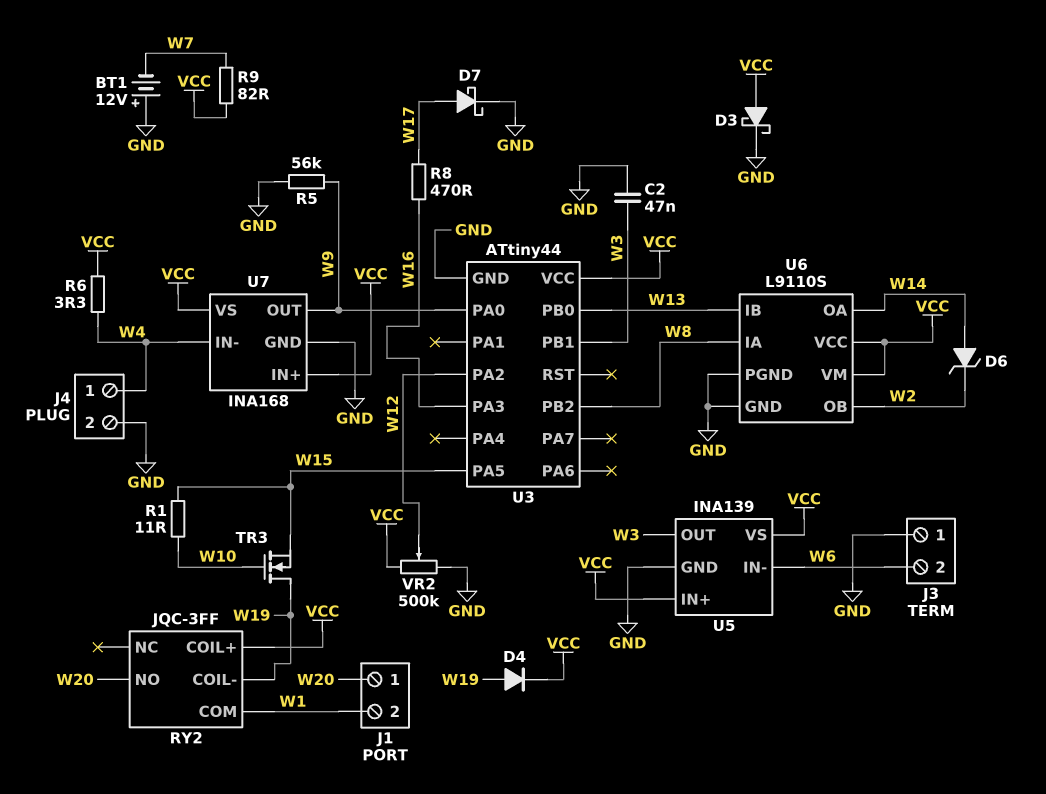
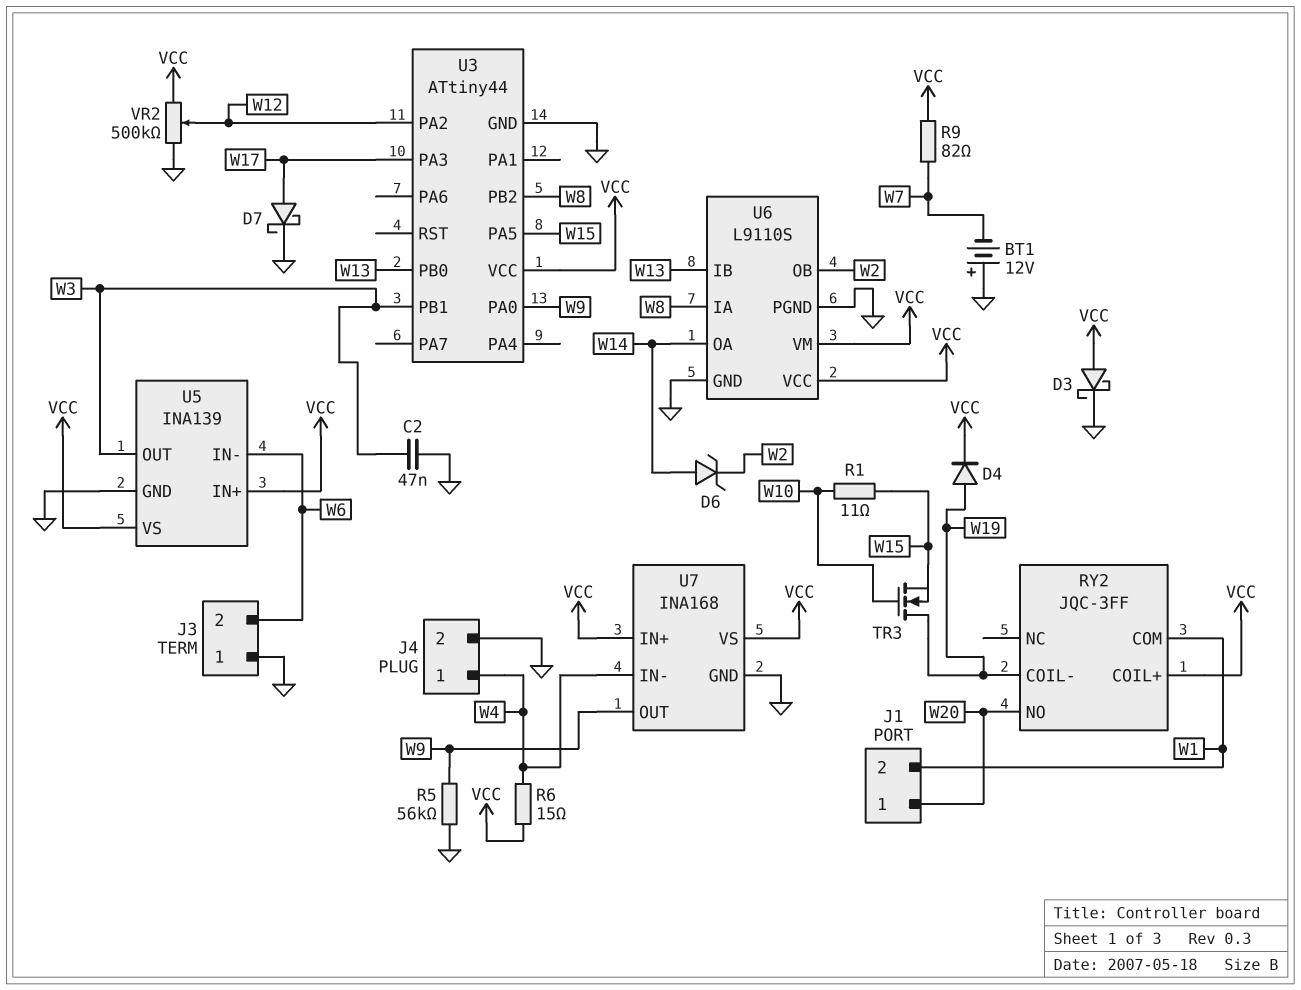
R6: 3.3 (VCC, W4) -> 15 (VCC, W4)
R8: 470 (W16, W17) -> none
U3 pin PA3: W16 -> W17

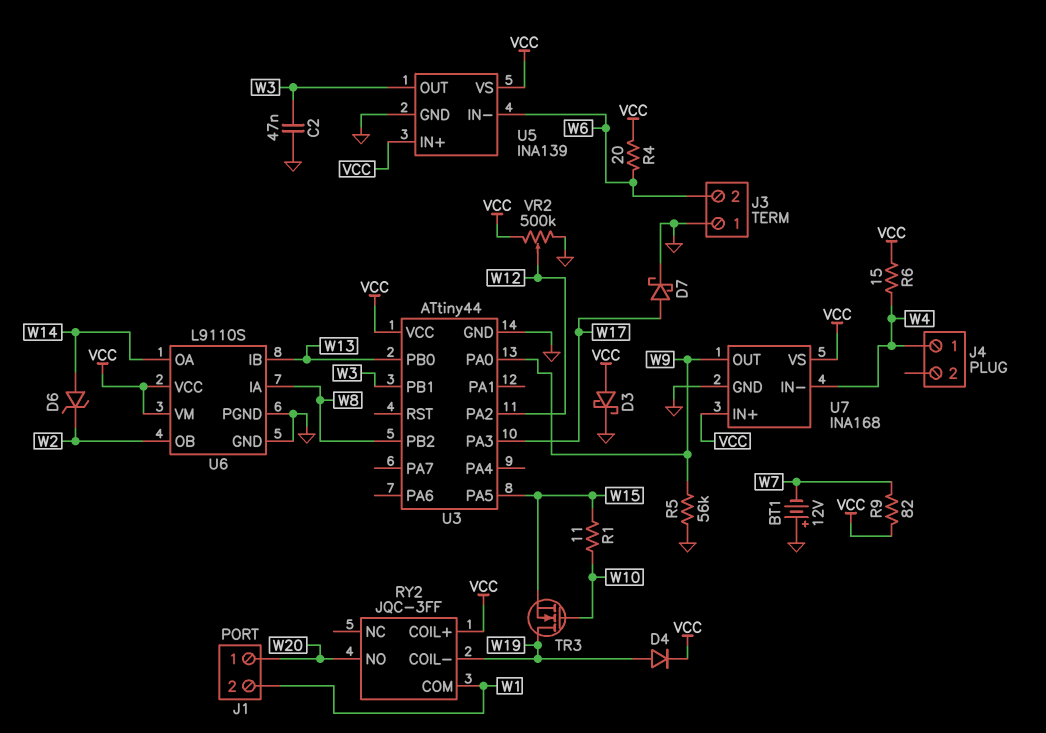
J4 pin 2: GND -> none
R4: none -> 20 (VCC, W6)

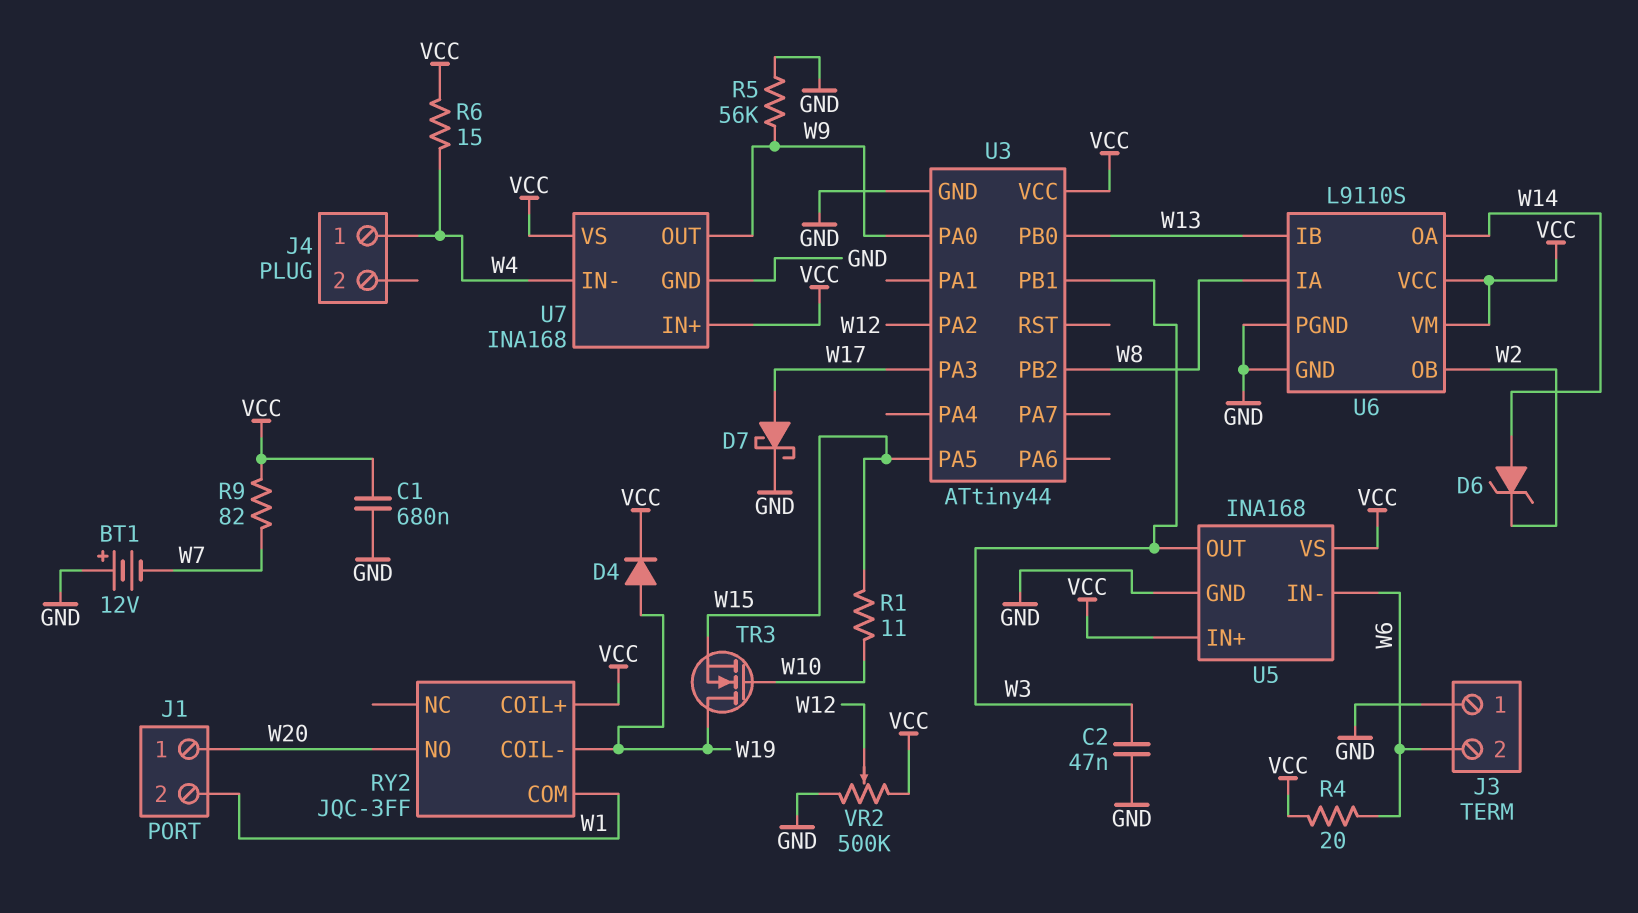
C1: none -> 680nF (GND, VCC)
D3: schottky (A VCC, K GND) -> none
U5: INA139 -> INA168

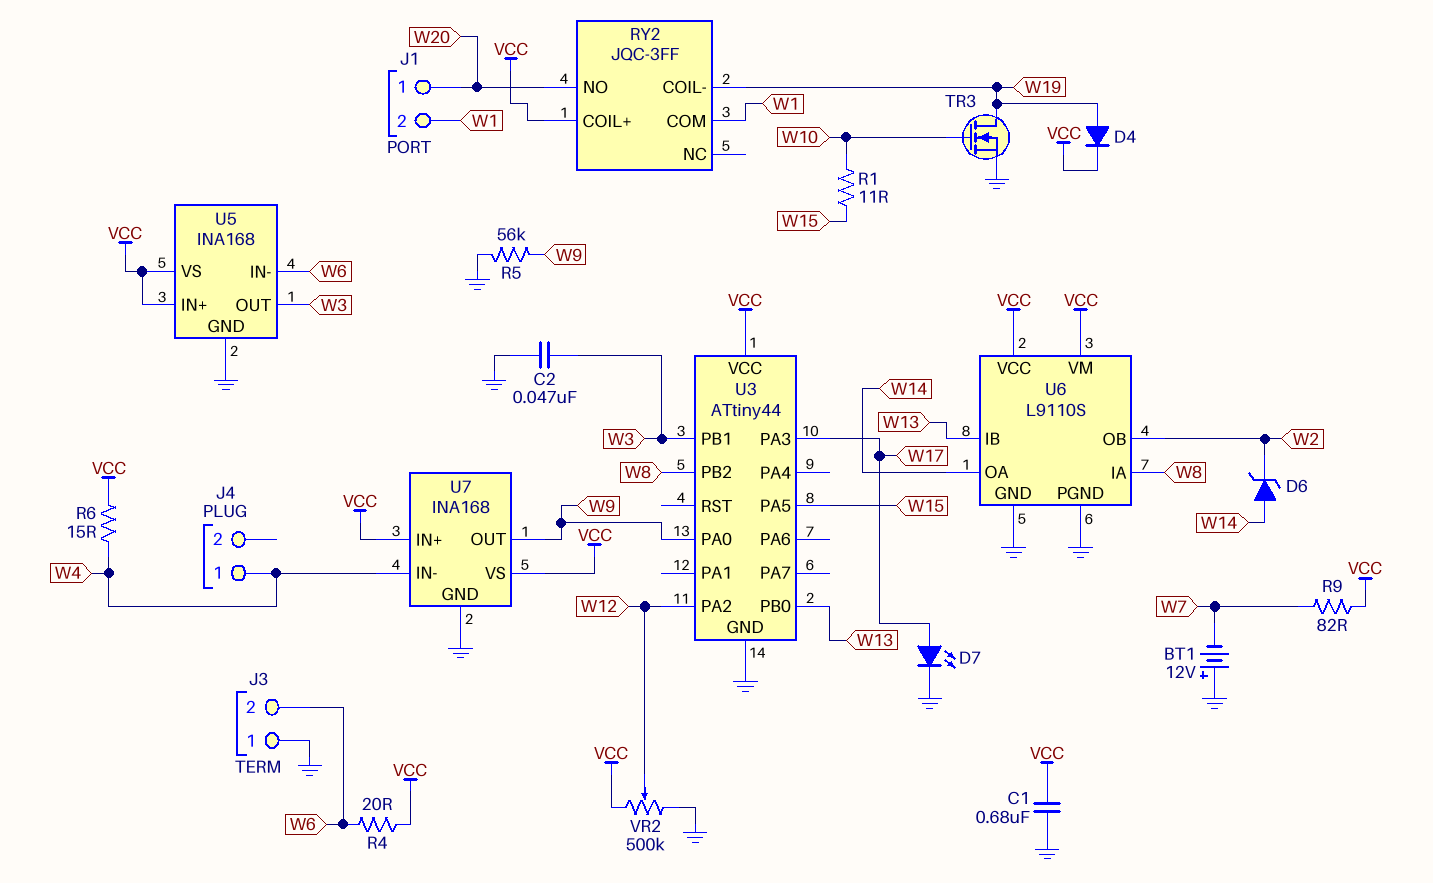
D7: schottky (A W17, K GND) -> LED (A W17, K GND)
TR3: NMOS (G W10, D W19, S W15) -> NMOS (G W10, D W19, S GND)

